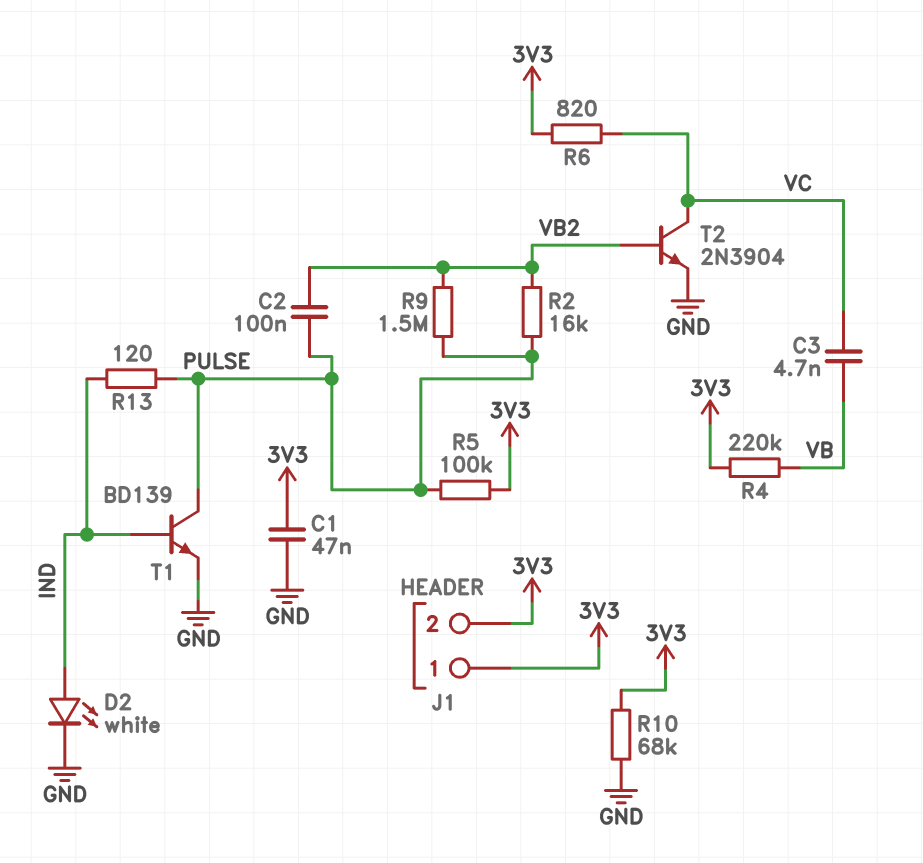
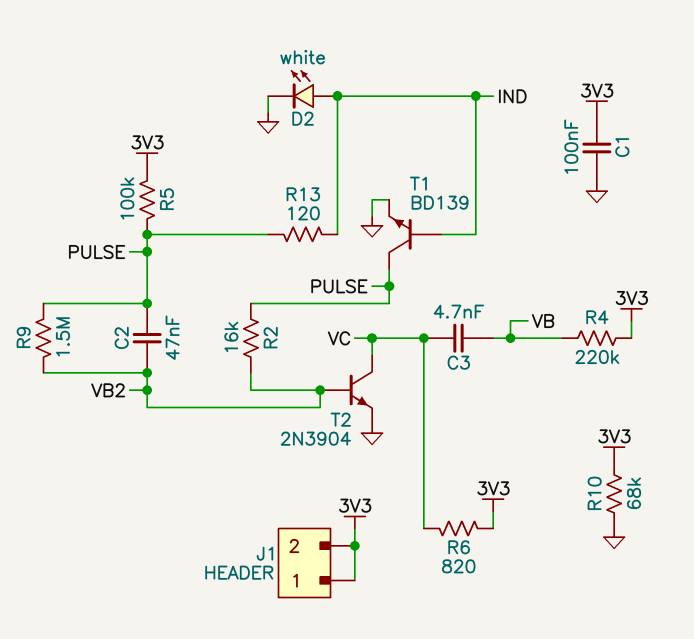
C1: 47nF (3V3, GND) -> 100nF (3V3, GND)
C2: 100nF (PULSE, VB2) -> 47nF (PULSE, VB2)

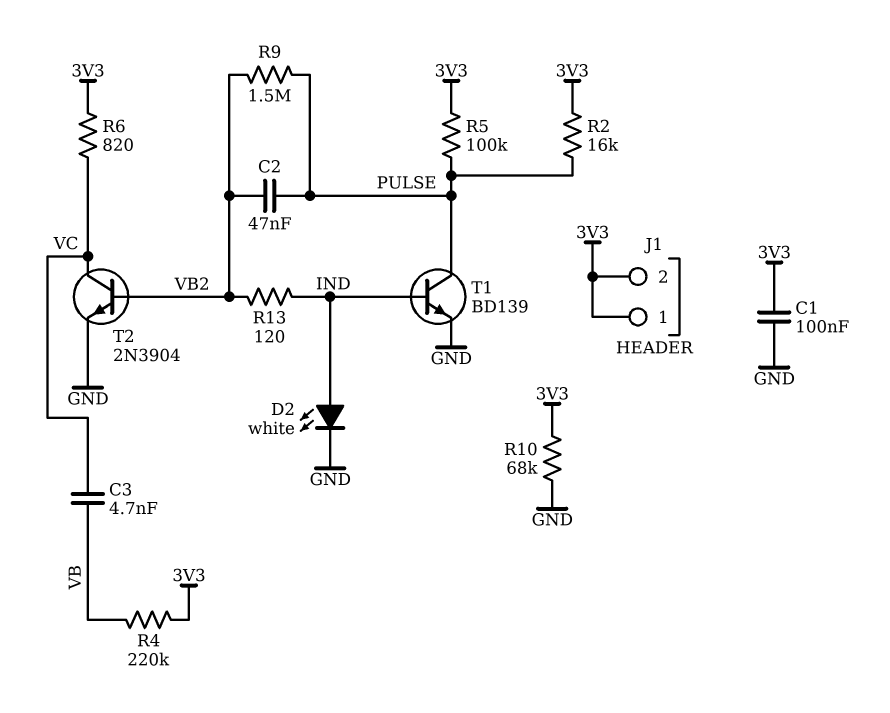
R2: 16k (PULSE, VB2) -> 16k (3V3, PULSE)
R13: 120 (IND, PULSE) -> 120 (IND, VB2)

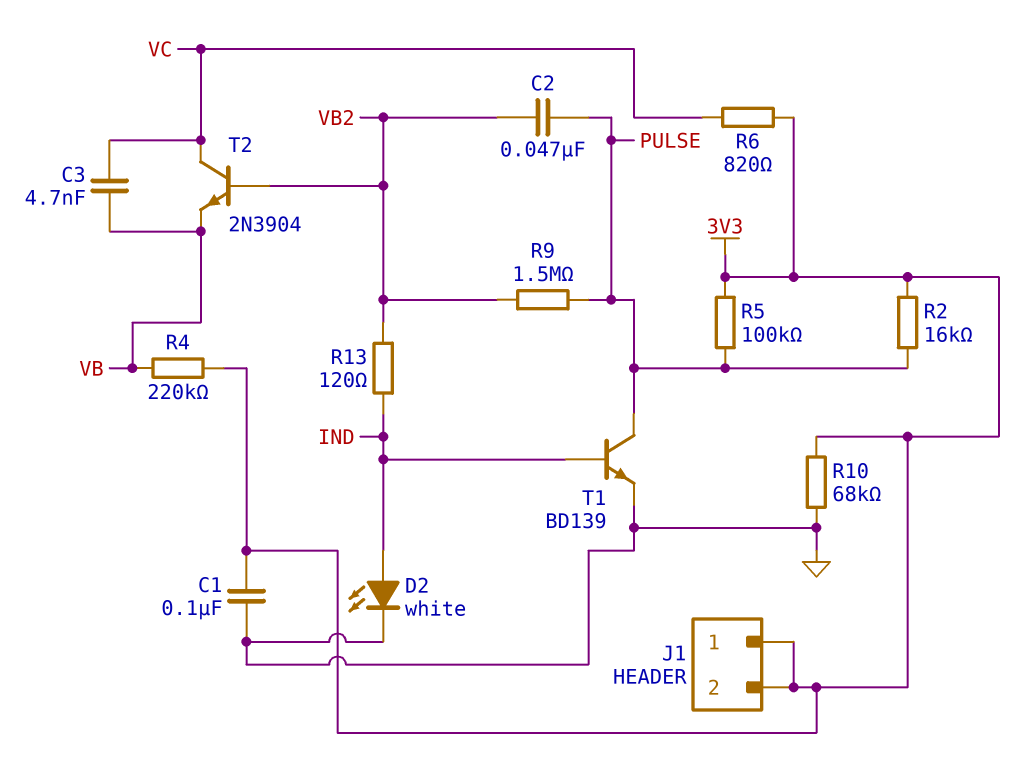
T2: NPN 2N3904 (B VB2, C VC, E GND) -> NPN 2N3904 (B VB2, C VC, E VB)

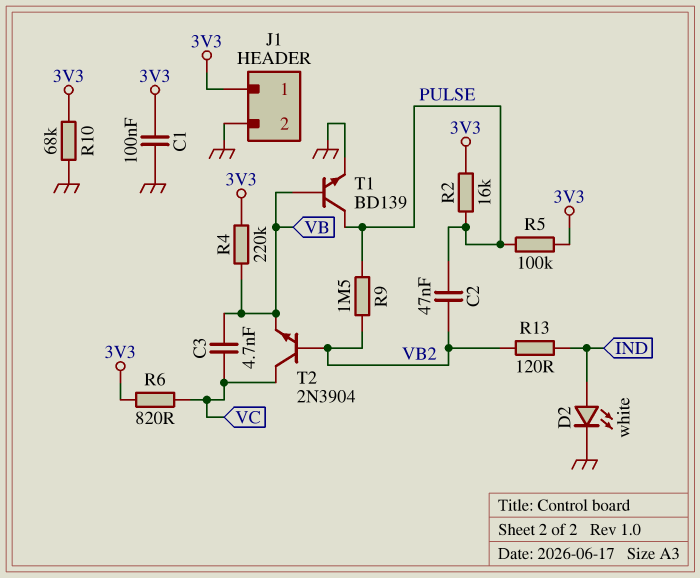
J1 pin 2: 3V3 -> GND
T1: NPN BD139 (B IND, C PULSE, E GND) -> NPN BD139 (B VB, C PULSE, E GND)

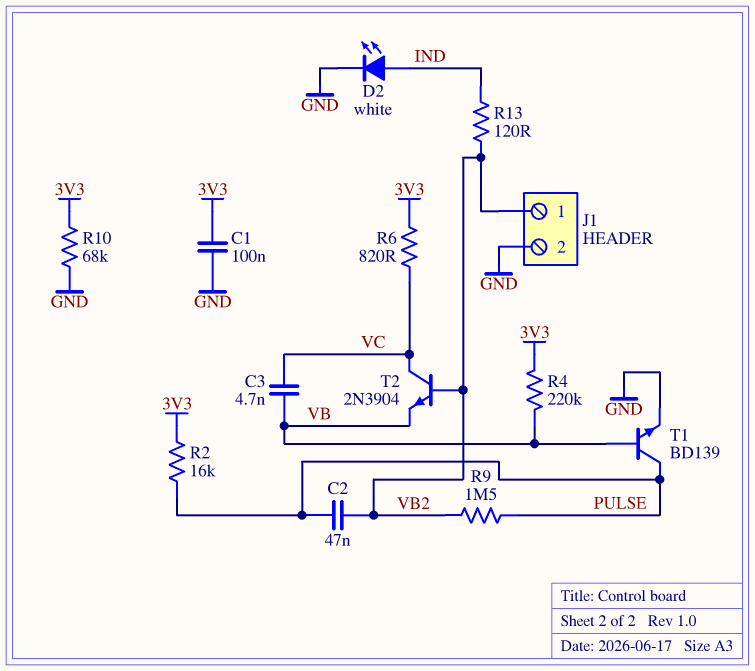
J1 pin 1: 3V3 -> VB2
R5: 100k (3V3, PULSE) -> none

